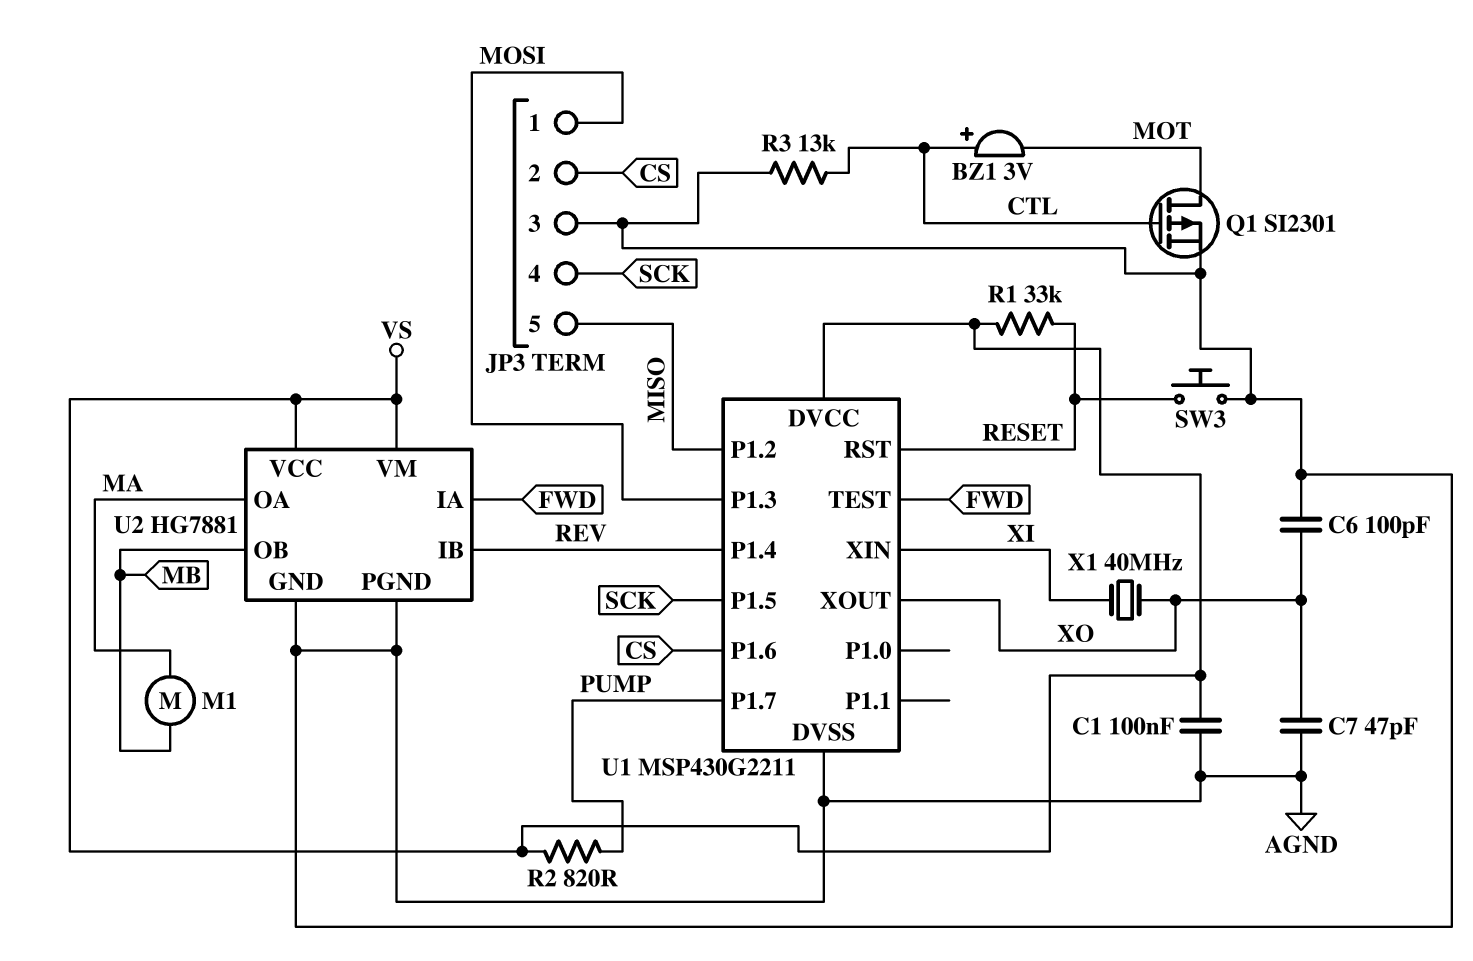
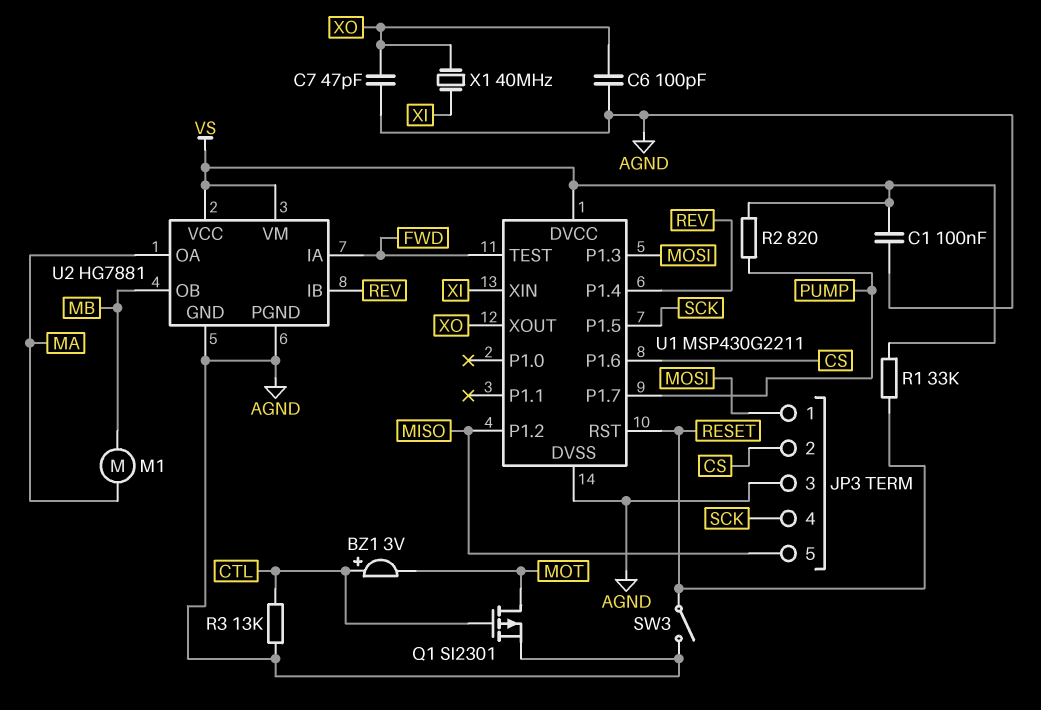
SW3: button (AGND, RESET) -> switch (AGND, RESET)

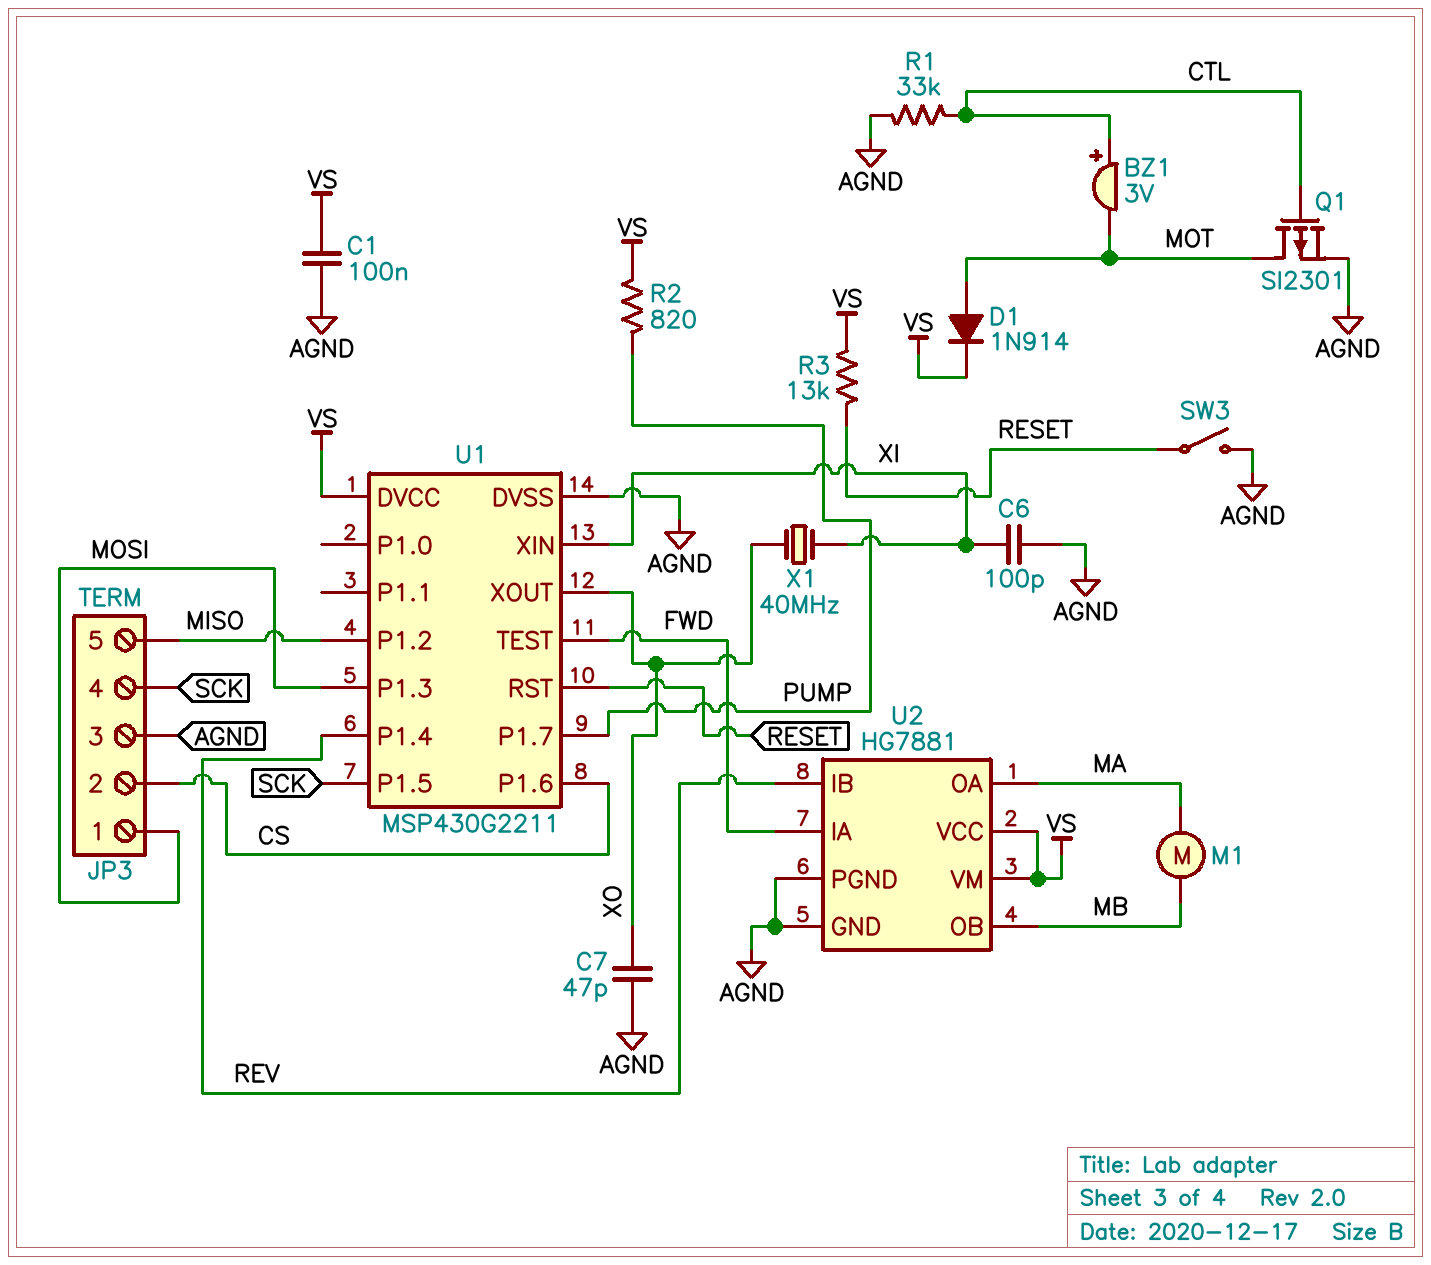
C6: 100pF (AGND, XO) -> 100pF (AGND, XI)
D1: none -> diode 1N914 (A MOT, K VS)
R1: 33k (RESET, VS) -> 33k (AGND, CTL)
R3: 13k (AGND, CTL) -> 13k (RESET, VS)

